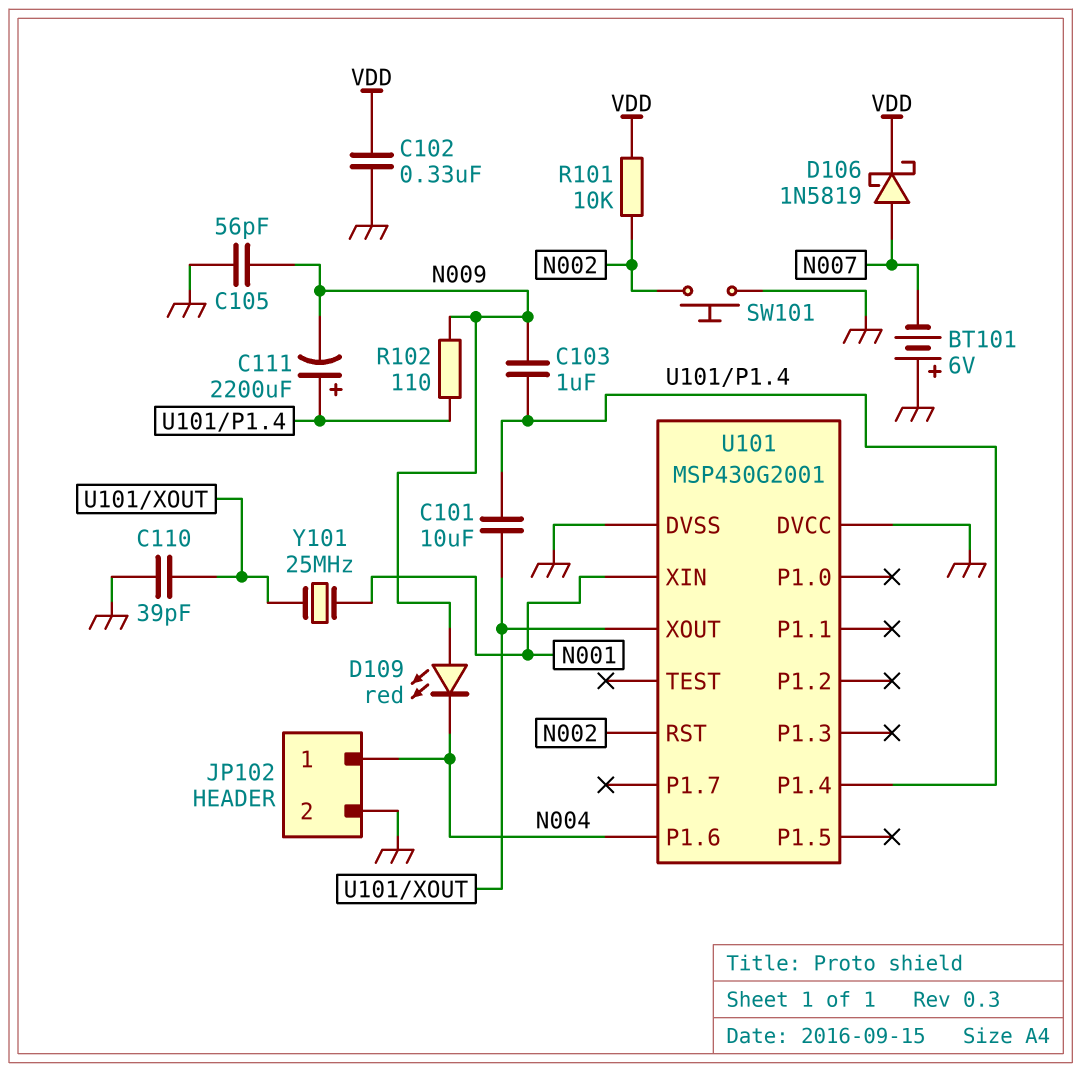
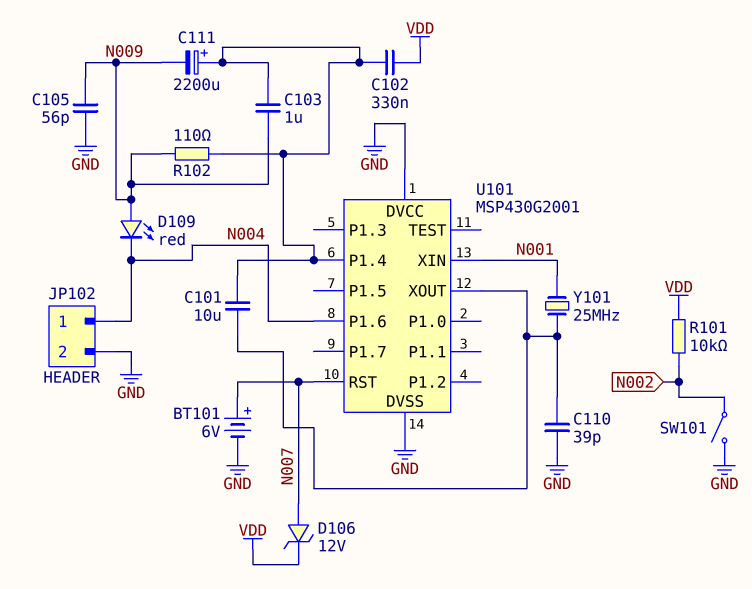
BT101: 6V (plus GND, minus N007) -> 6V (plus N007, minus GND)
C102: 330nF (GND, VDD) -> 330nF (U101/P1.4, VDD)
D106: schottky 1N5819 (A N007, K VDD) -> zener 12V (A N007, K VDD)
SW101: button (GND, N002) -> switch (GND, N002)
U101 pin RST: N002 -> N007

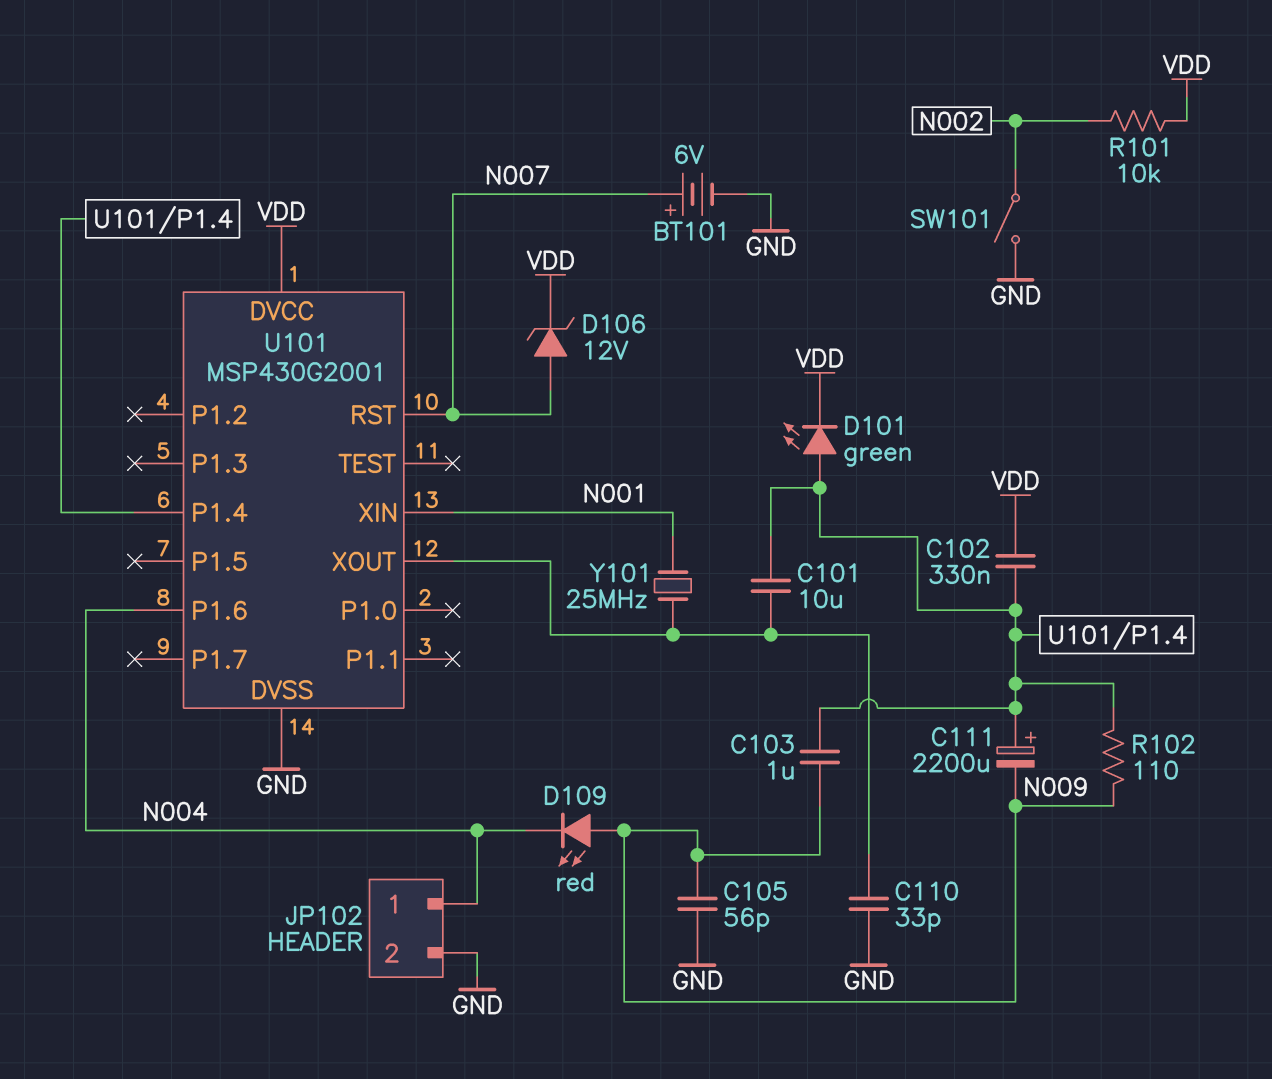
C110: 39pF (GND, U101/XOUT) -> 33pF (GND, U101/XOUT)
D101: none -> LED green (A U101/P1.4, K VDD)
U101 pin DVCC: GND -> VDD

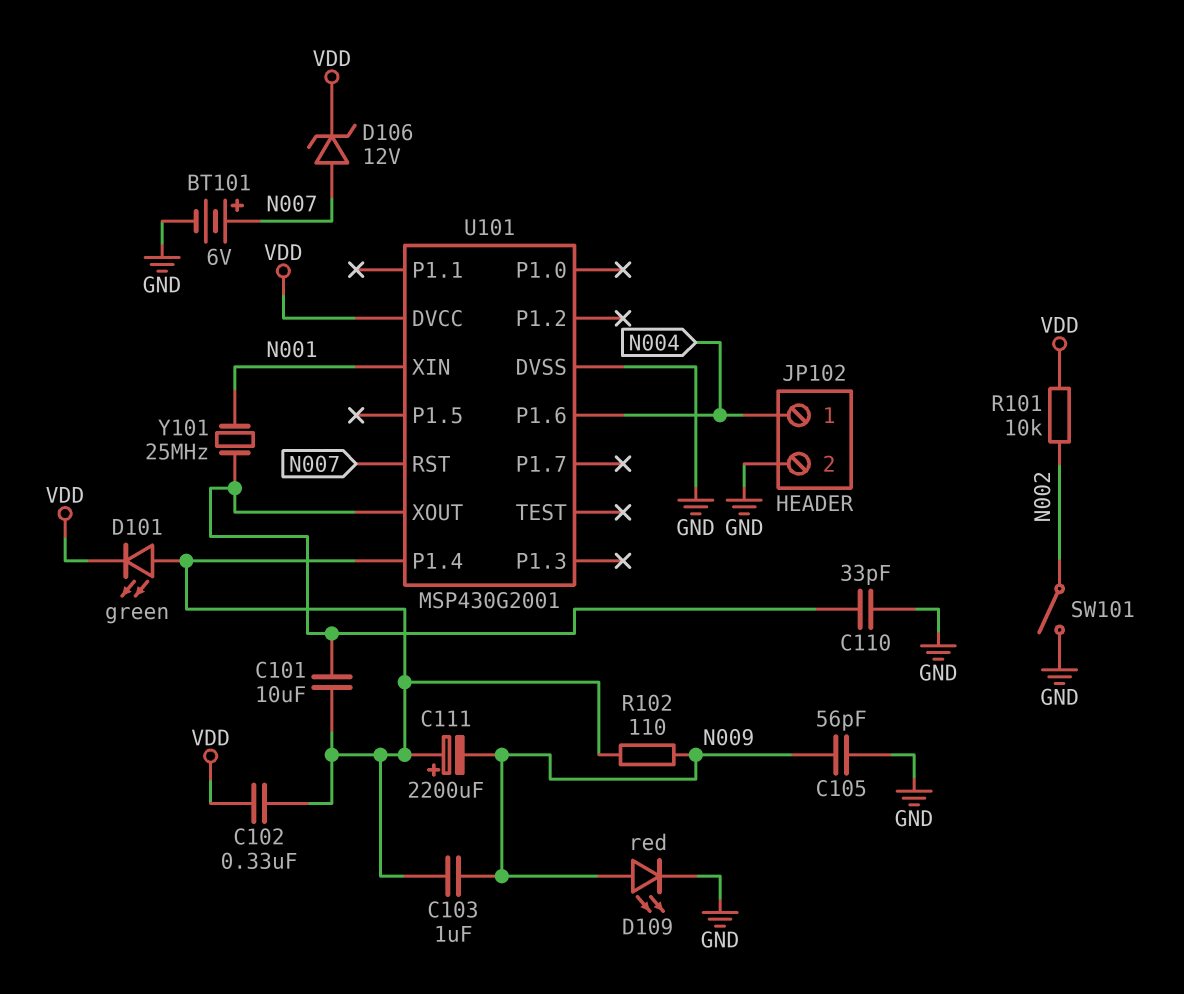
D109: LED red (A N009, K N004) -> LED red (A N009, K GND)

